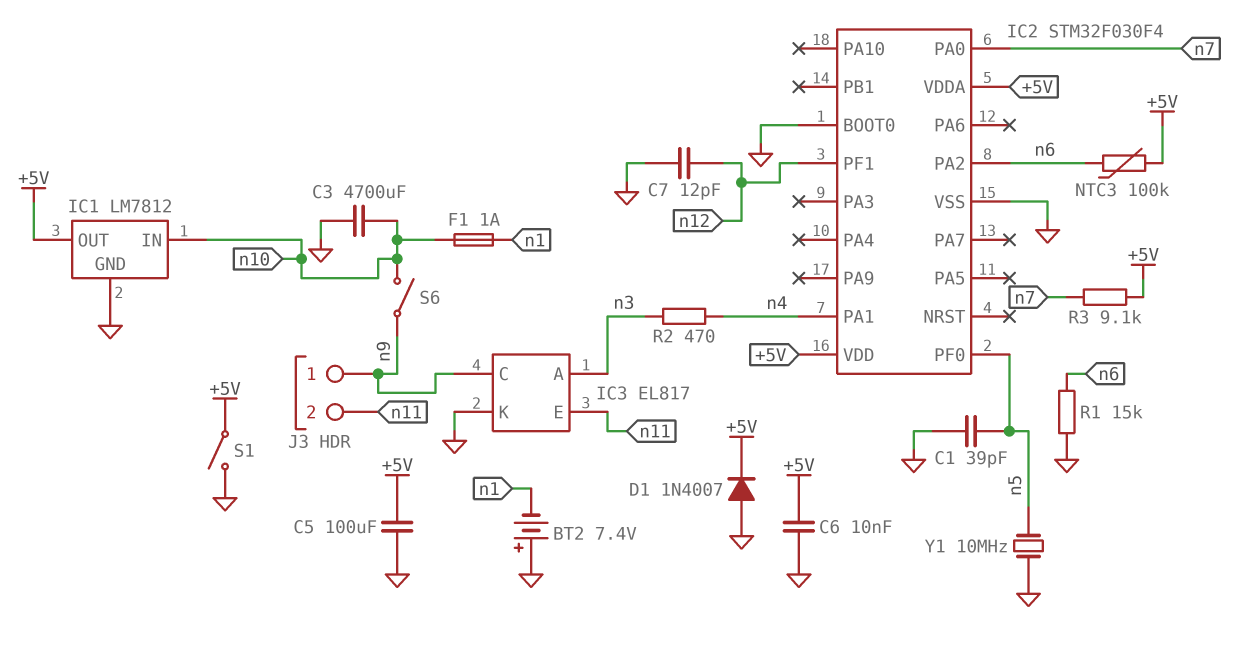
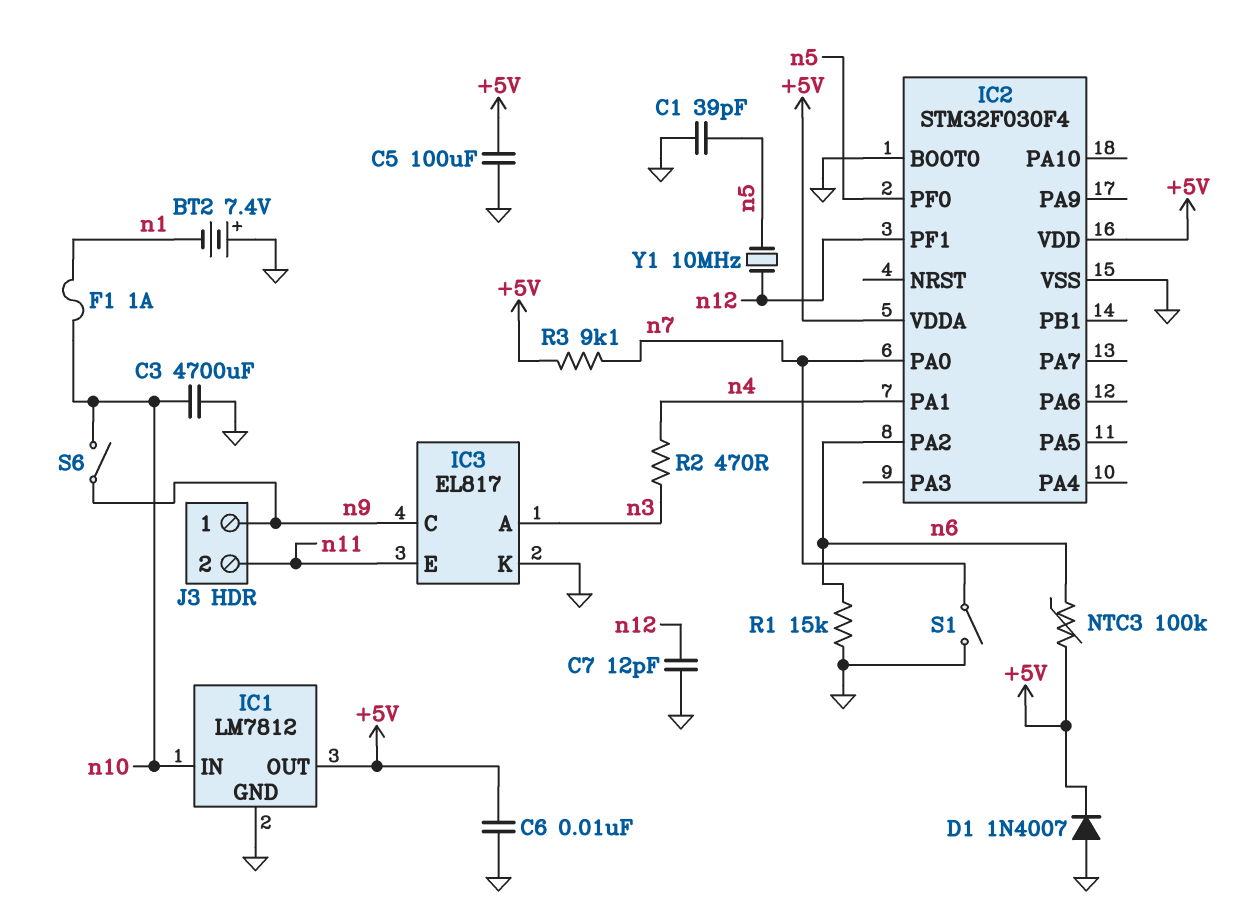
S1: switch (+5V, GND) -> switch (GND, n7)
Y1: 10MHz (GND, n5) -> 10MHz (n5, n12)

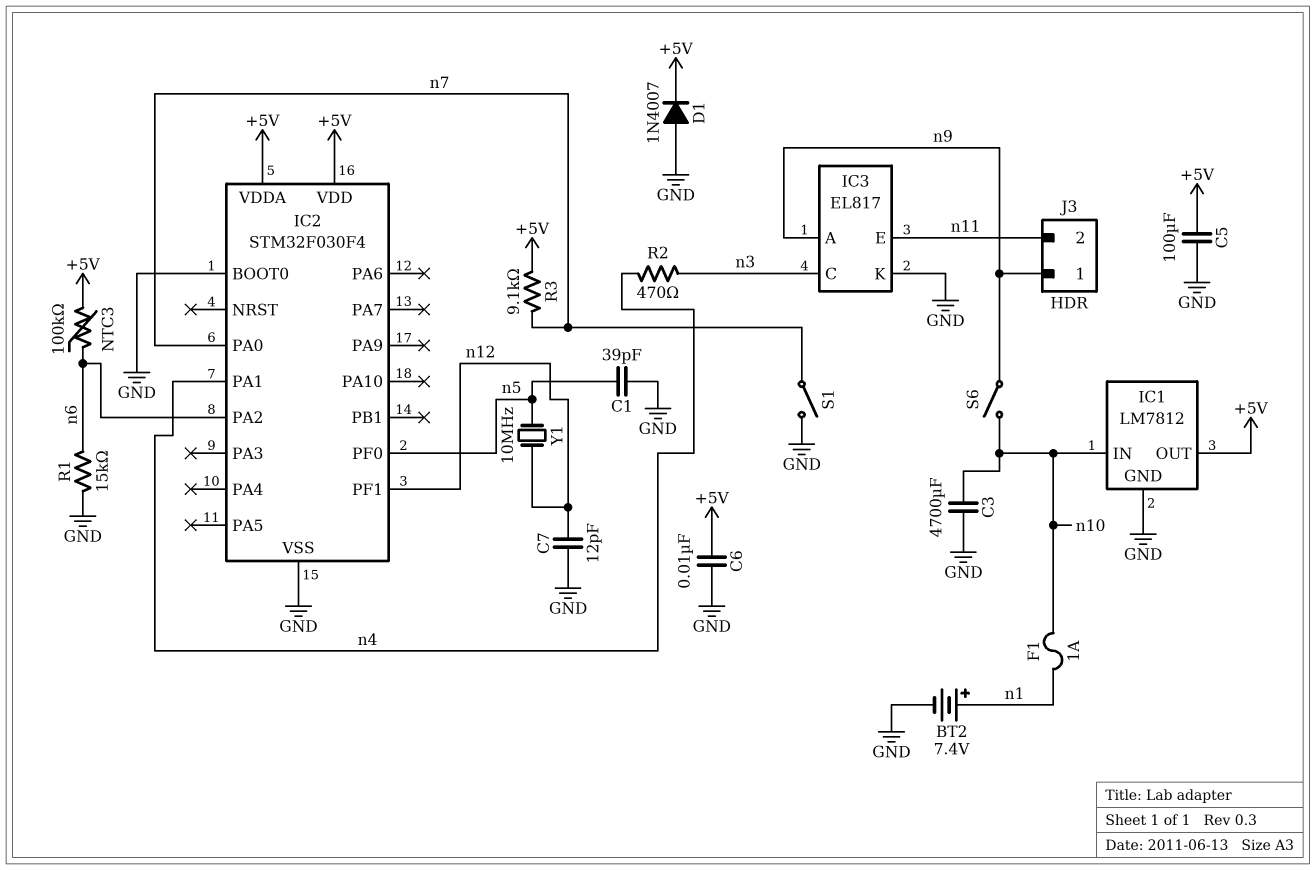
BT2: 7.4V (plus GND, minus n1) -> 7.4V (plus n1, minus GND)
IC3 pin A: n3 -> n9
IC3 pin C: n9 -> n3

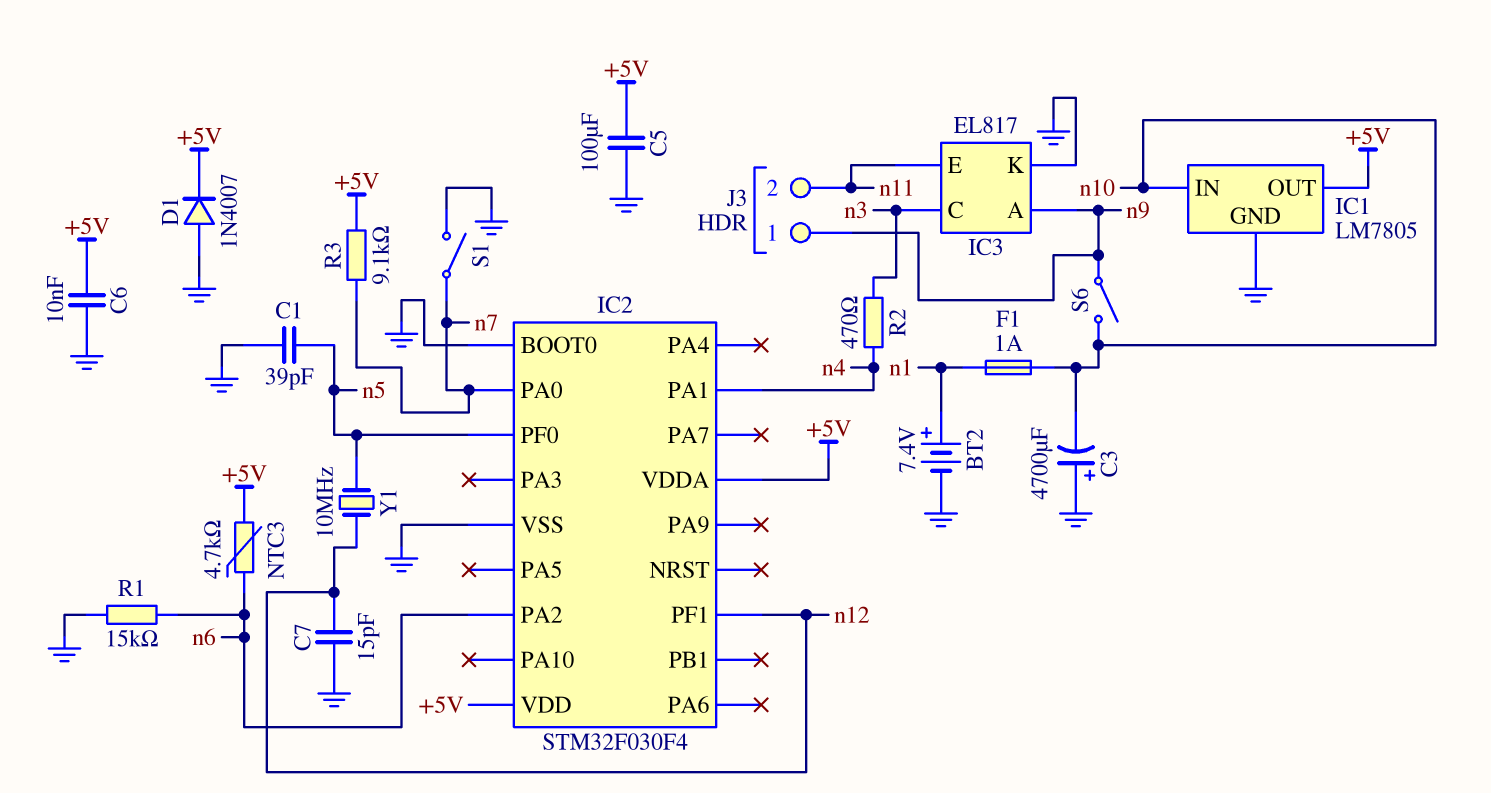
C3: 4700uF (GND, n10) -> 4700uF (plus GND, minus n10)
C7: 12pF (GND, n12) -> 15pF (GND, n12)
IC1: LM7812 -> LM7805
NTC3: 100k (+5V, n6) -> 4.7k (+5V, n6)

